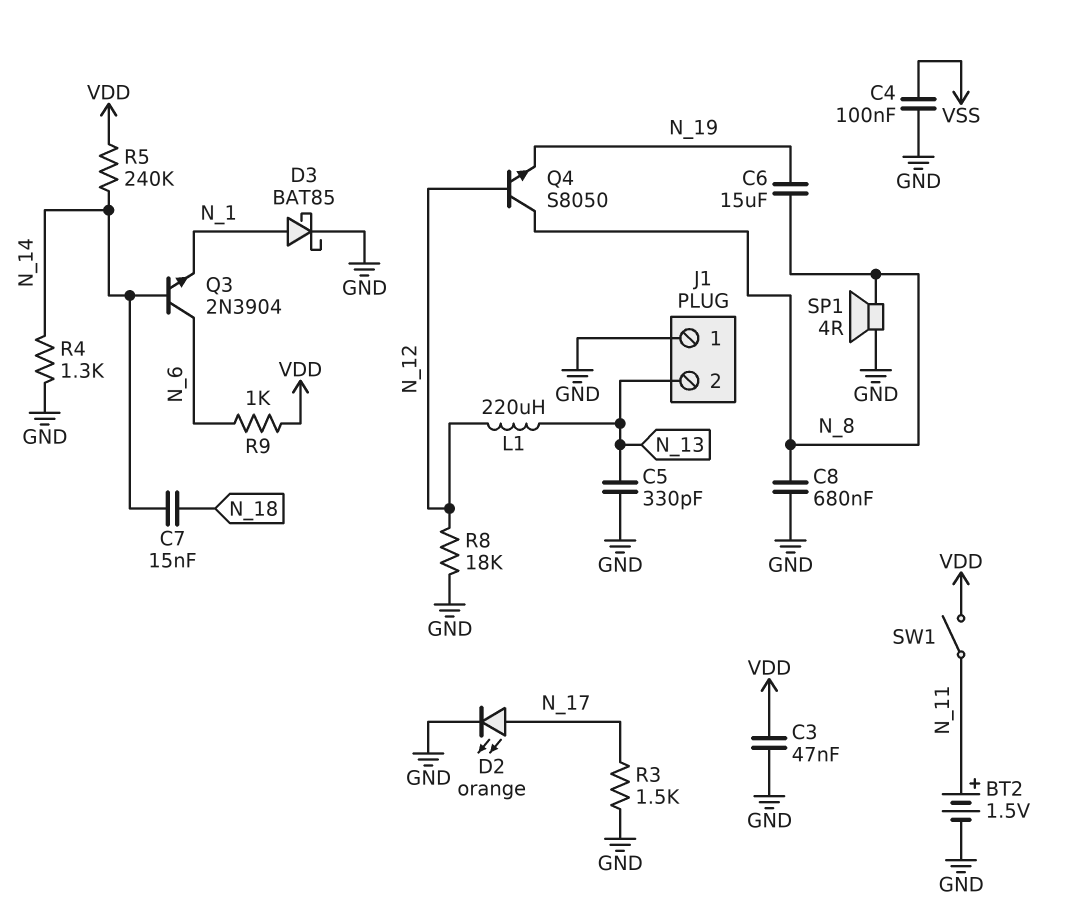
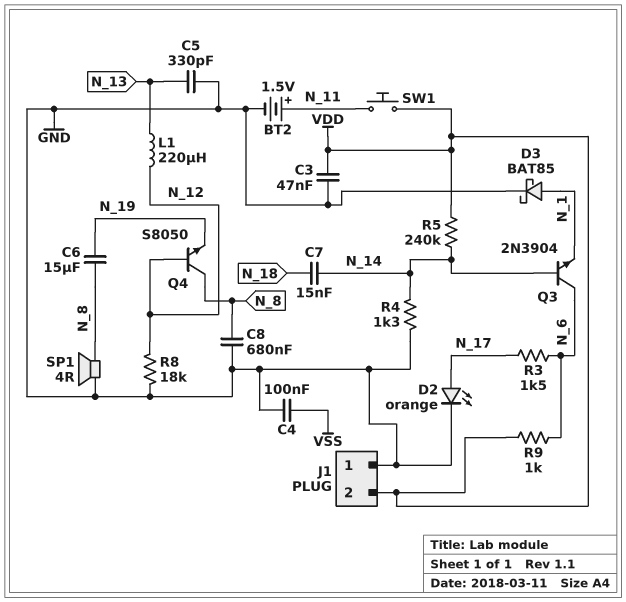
J1 pin 2: N_13 -> VDD
R3: 1.5k (GND, N_17) -> 1.5k (N_6, N_17)
SW1: switch (N_11, VDD) -> button (N_11, VDD)

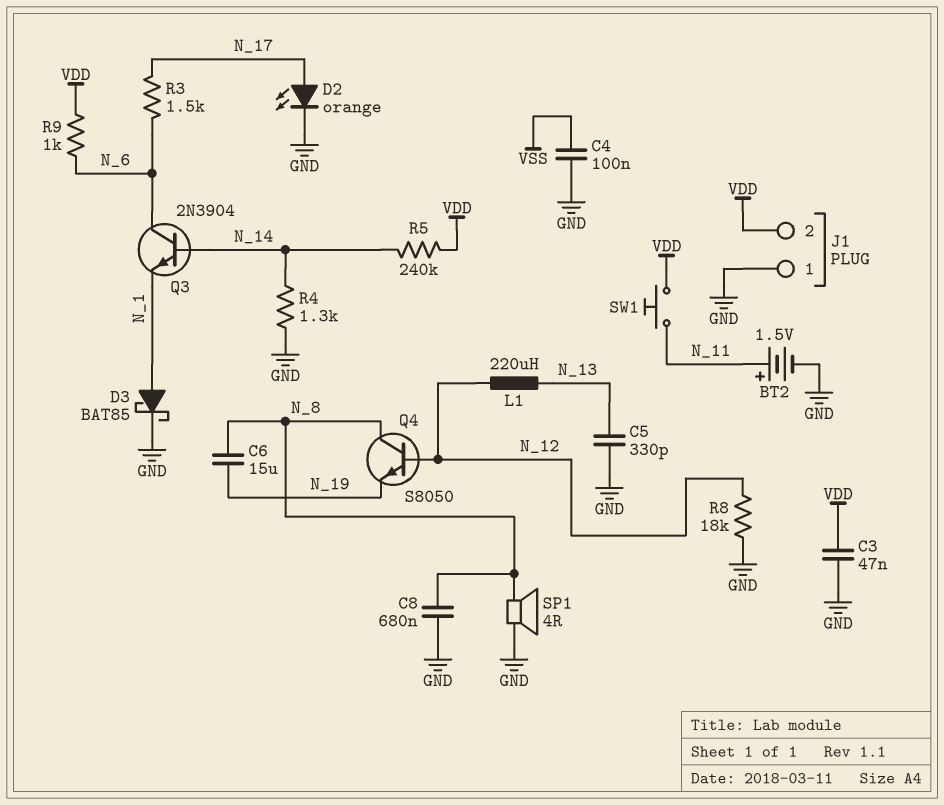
C7: 15nF (N_14, N_18) -> none

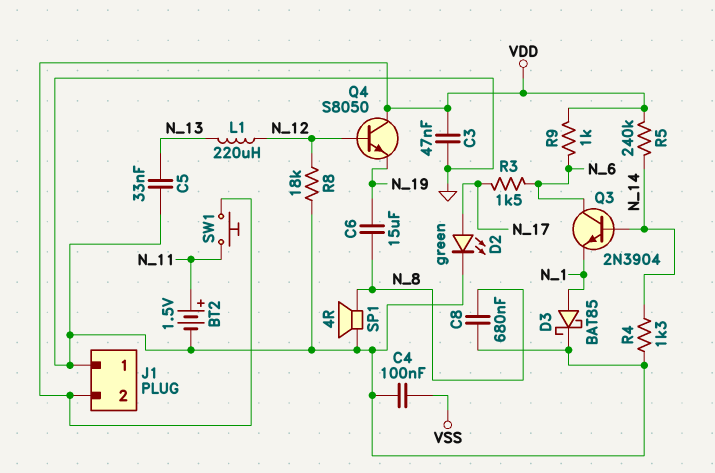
C5: 330pF (GND, N_13) -> 33nF (GND, N_13)
D2: LED orange (A N_17, K GND) -> LED green (A N_17, K GND)
Q4: NPN S8050 (B N_12, C N_8, E N_19) -> NPN S8050 (B N_12, C VDD, E N_19)

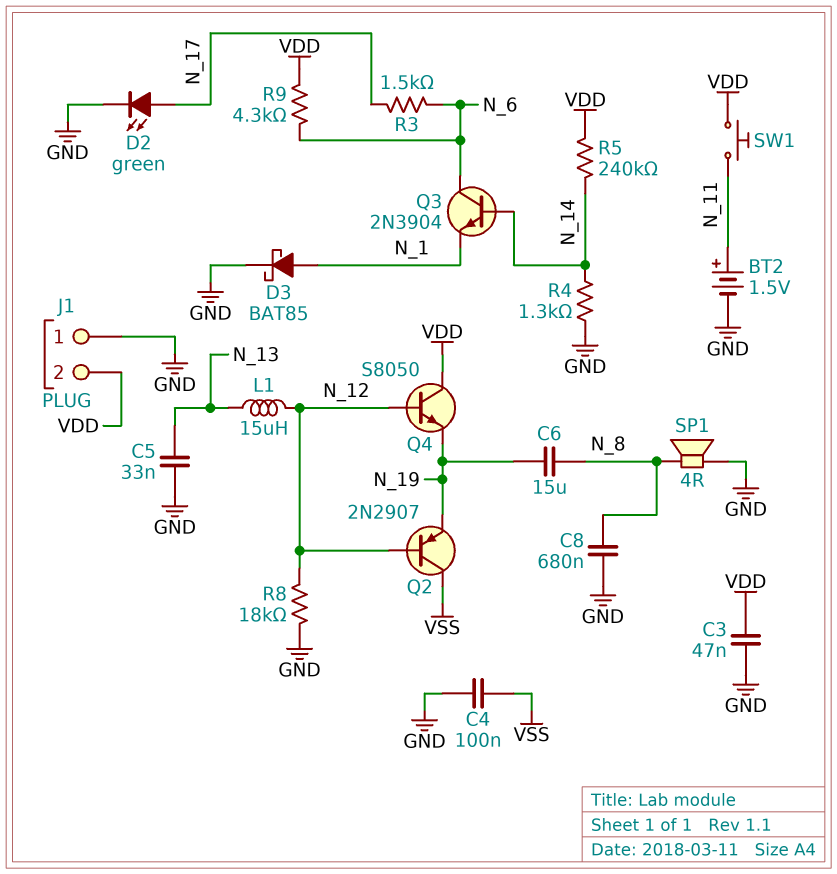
L1: 220uH (N_12, N_13) -> 15uH (N_12, N_13)
Q2: none -> PNP 2N2907 (B N_12, C VSS, E N_19)
R9: 1k (N_6, VDD) -> 4.3k (N_6, VDD)

